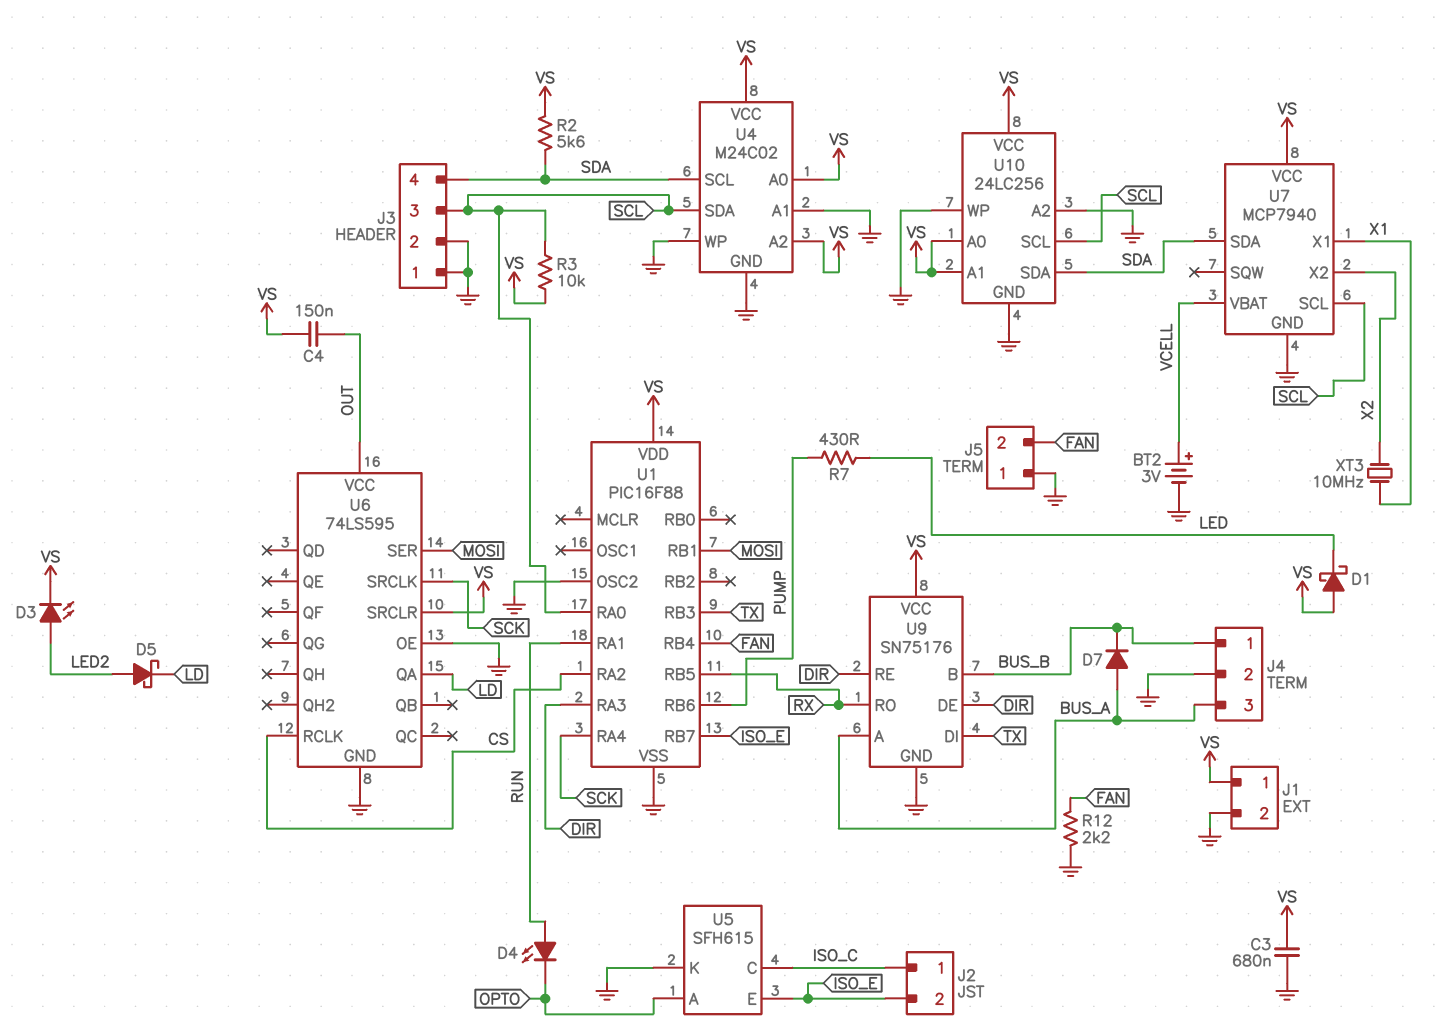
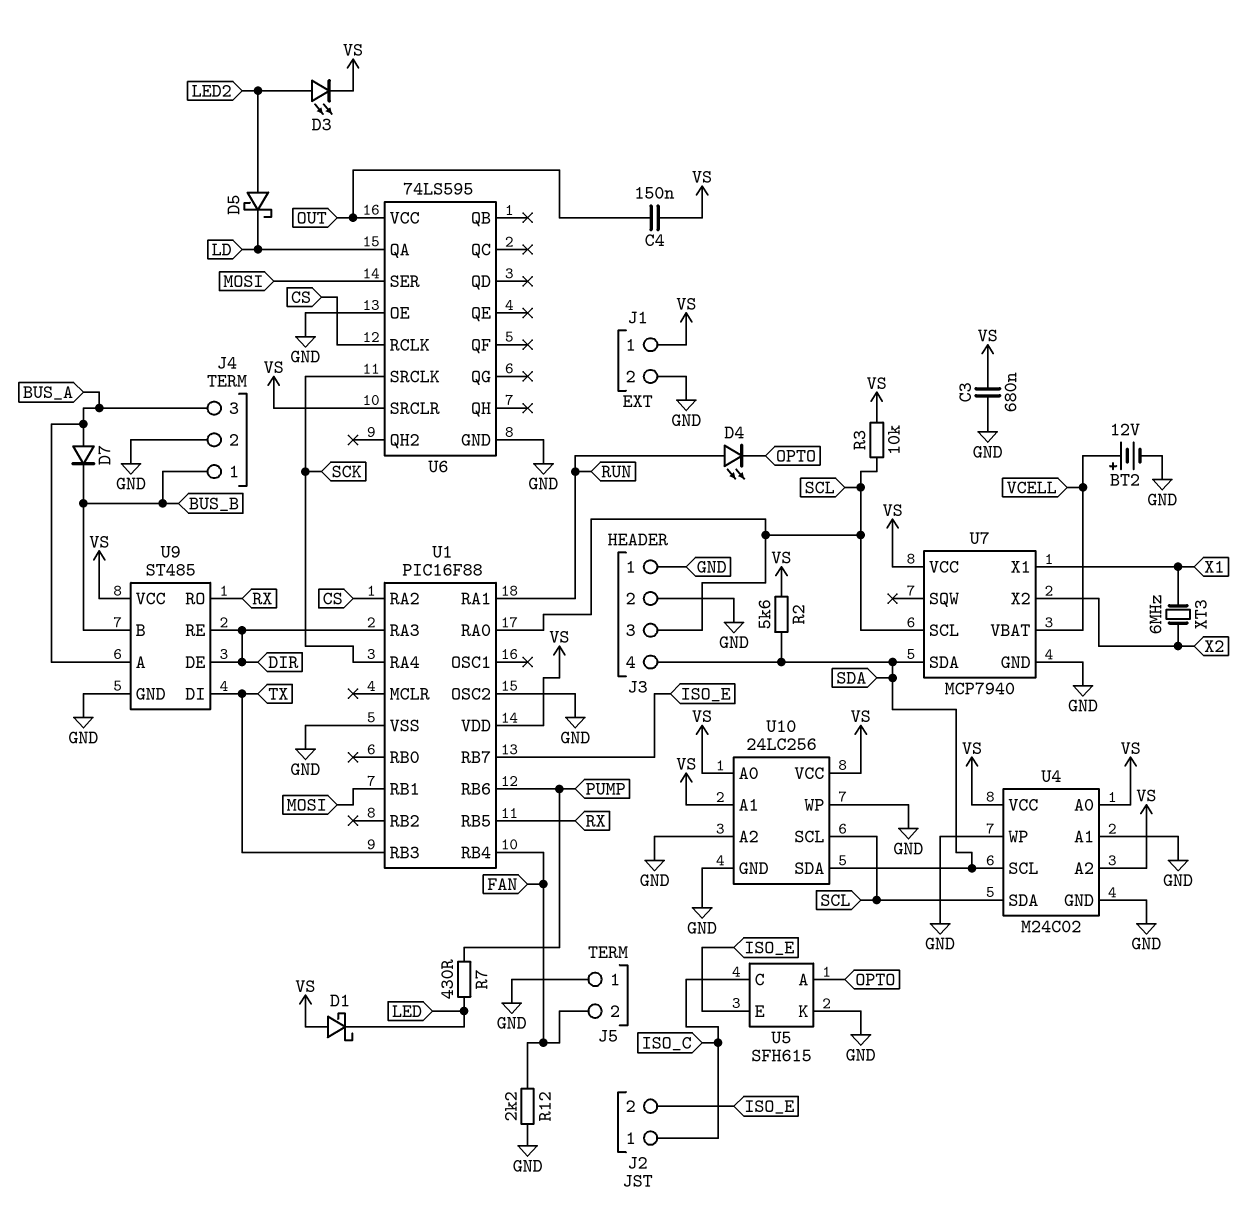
BT2: 3V (plus VCELL, minus GND) -> 12V (plus VCELL, minus GND)
U9: SN75176 -> ST485
XT3: 10MHz (X1, X2) -> 6MHz (X1, X2)

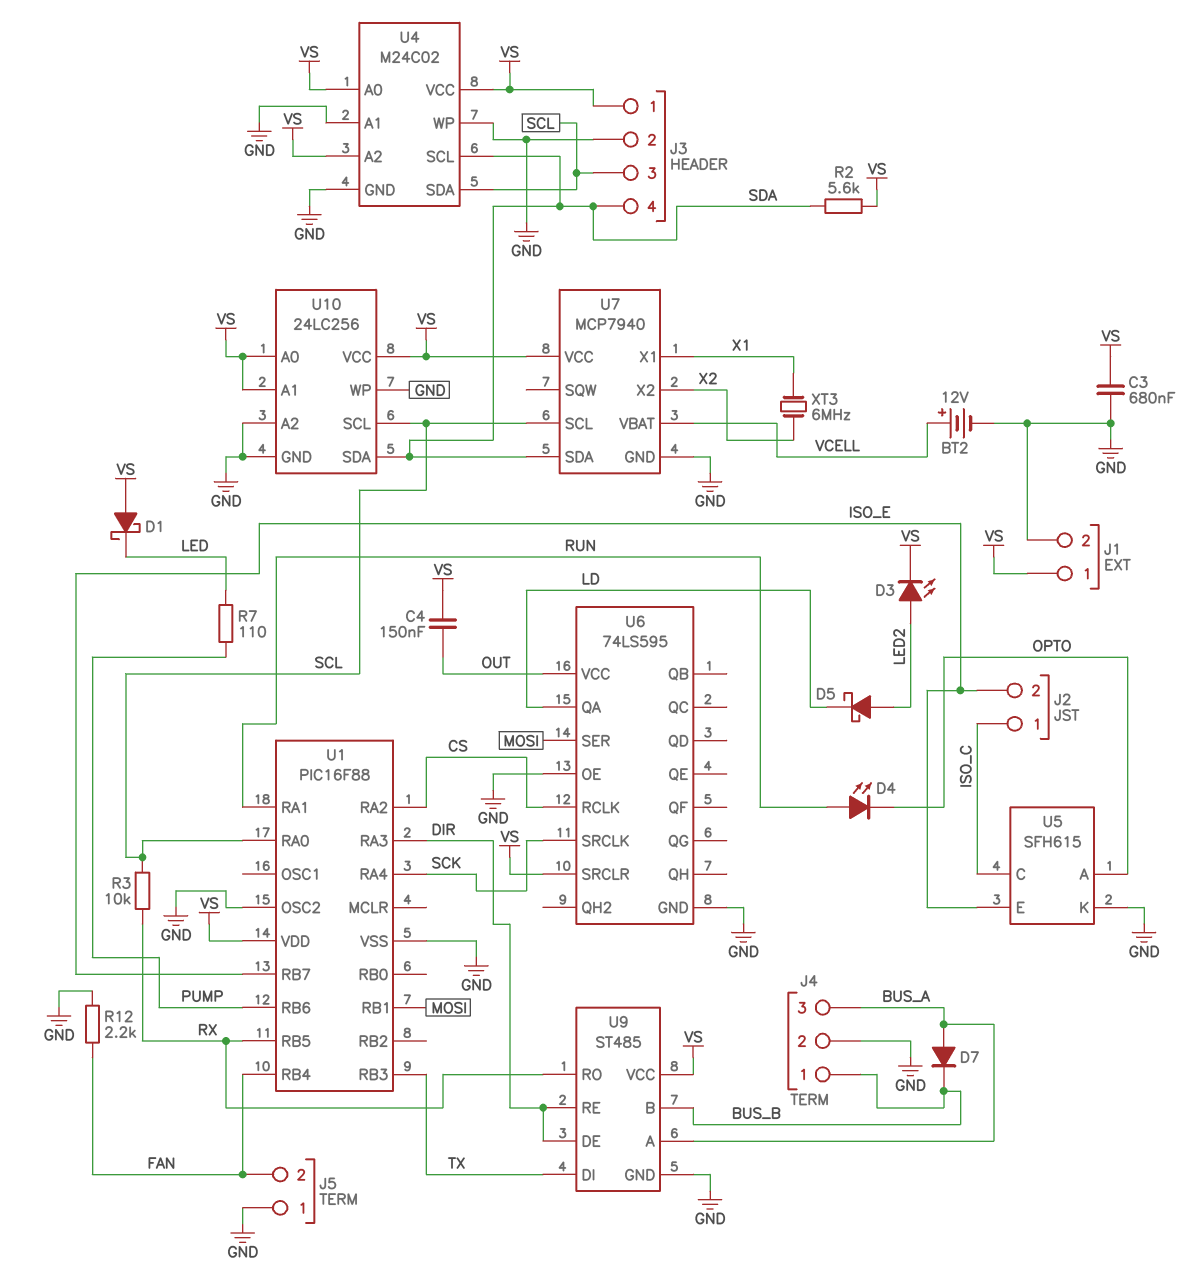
J3 pin 1: GND -> VS
R3: 10k (SCL, VS) -> 10k (RX, SCL)
R7: 430 (LED, PUMP) -> 110 (LED, PUMP)

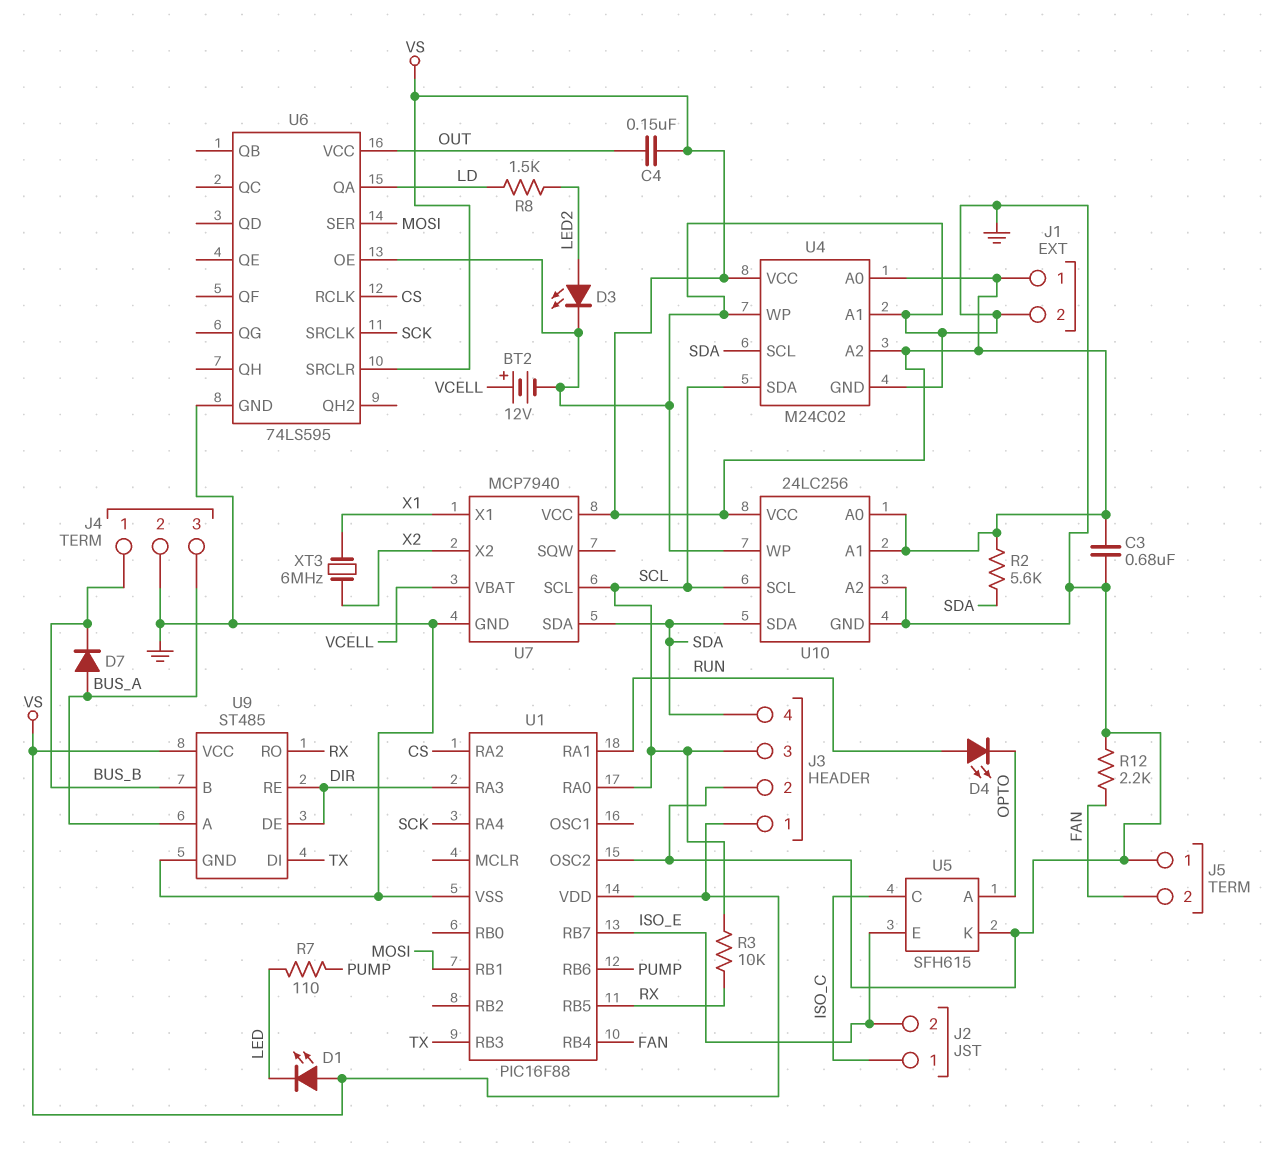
D1: schottky (A VS, K LED) -> LED (A VS, K LED)
D3: LED (A LED2, K VS) -> LED (A LED2, K GND)
D5: schottky (A LED2, K LD) -> none
R8: none -> 1.5k (LD, LED2)

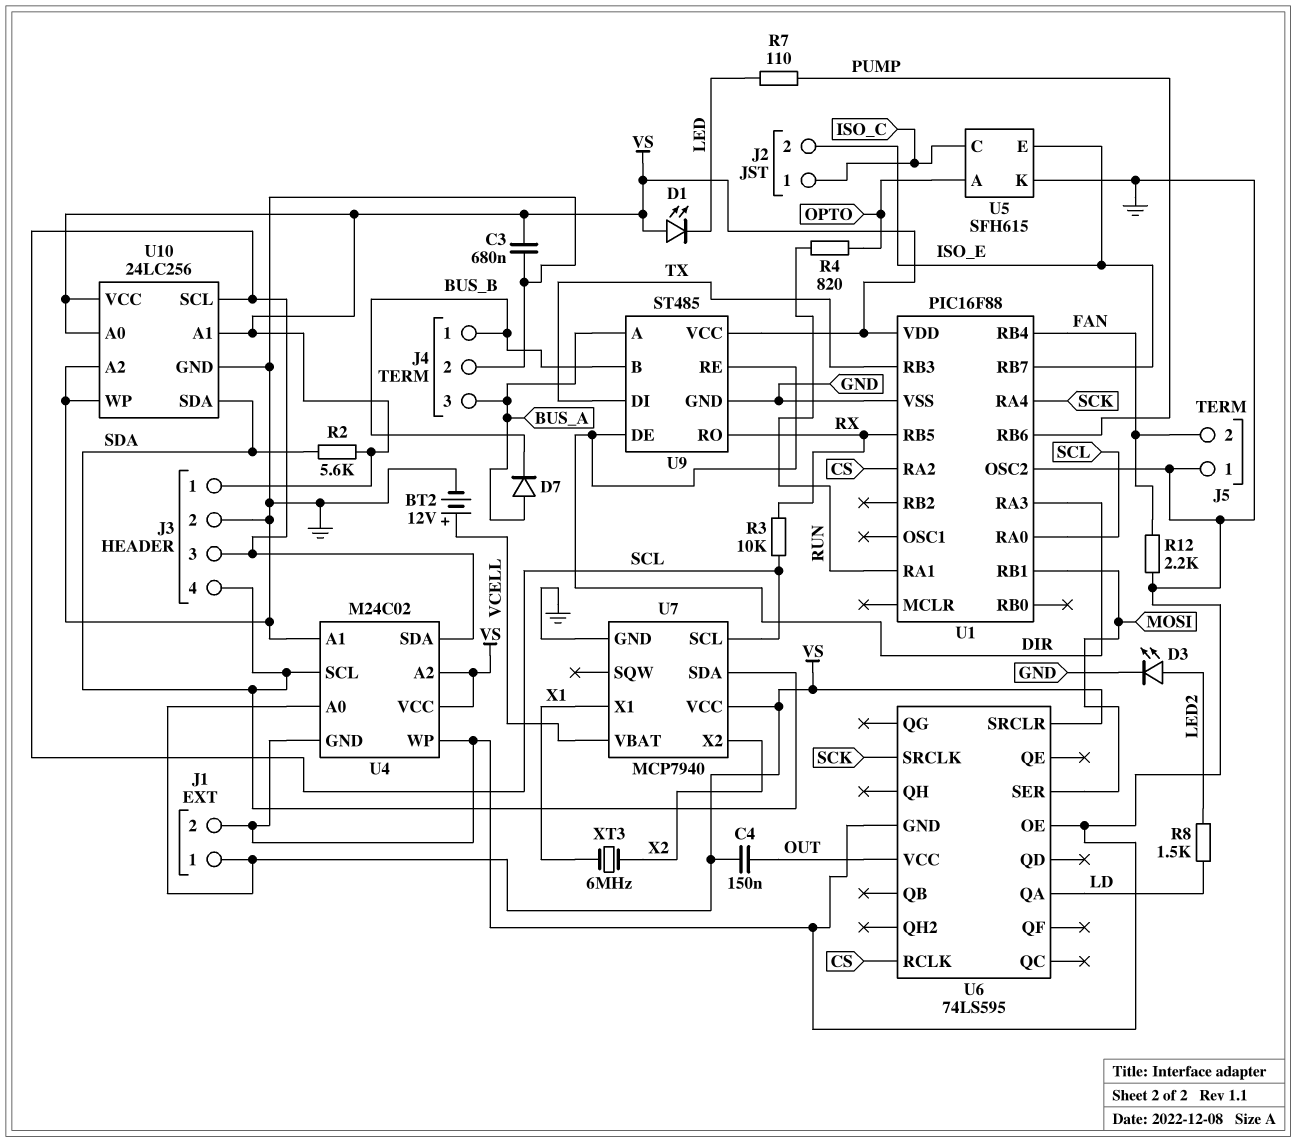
D4: LED (A RUN, K OPTO) -> none
R4: none -> 820 (OPTO, RUN)

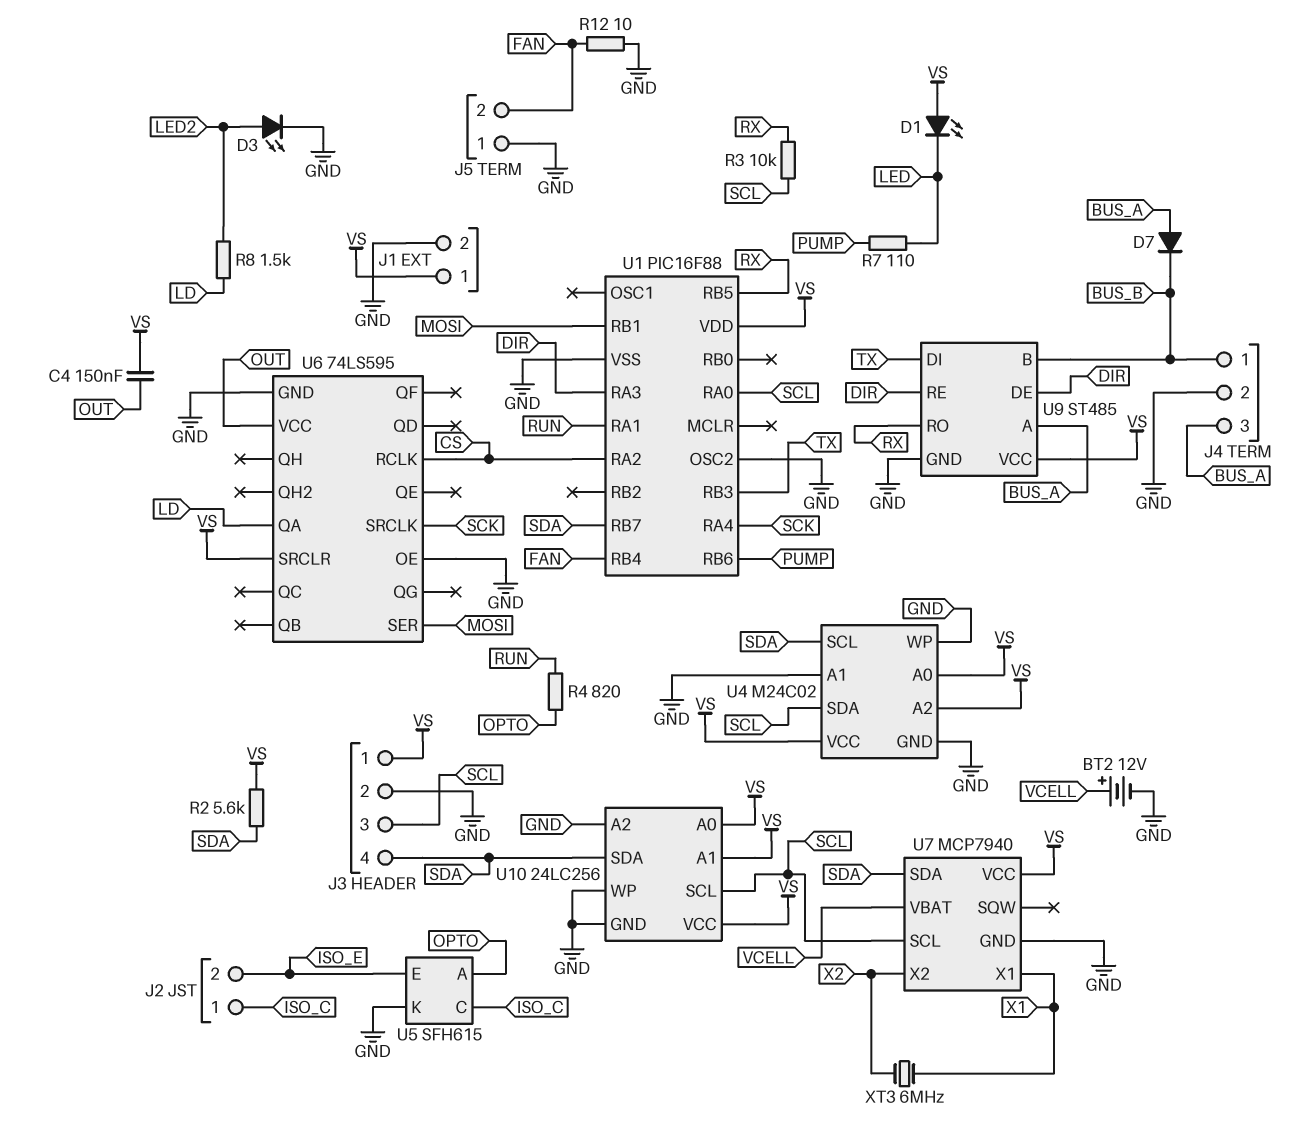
C3: 680nF (GND, VS) -> none
R12: 2.2k (FAN, GND) -> 10 (FAN, GND)
U1 pin RB7: ISO_E -> SDA

